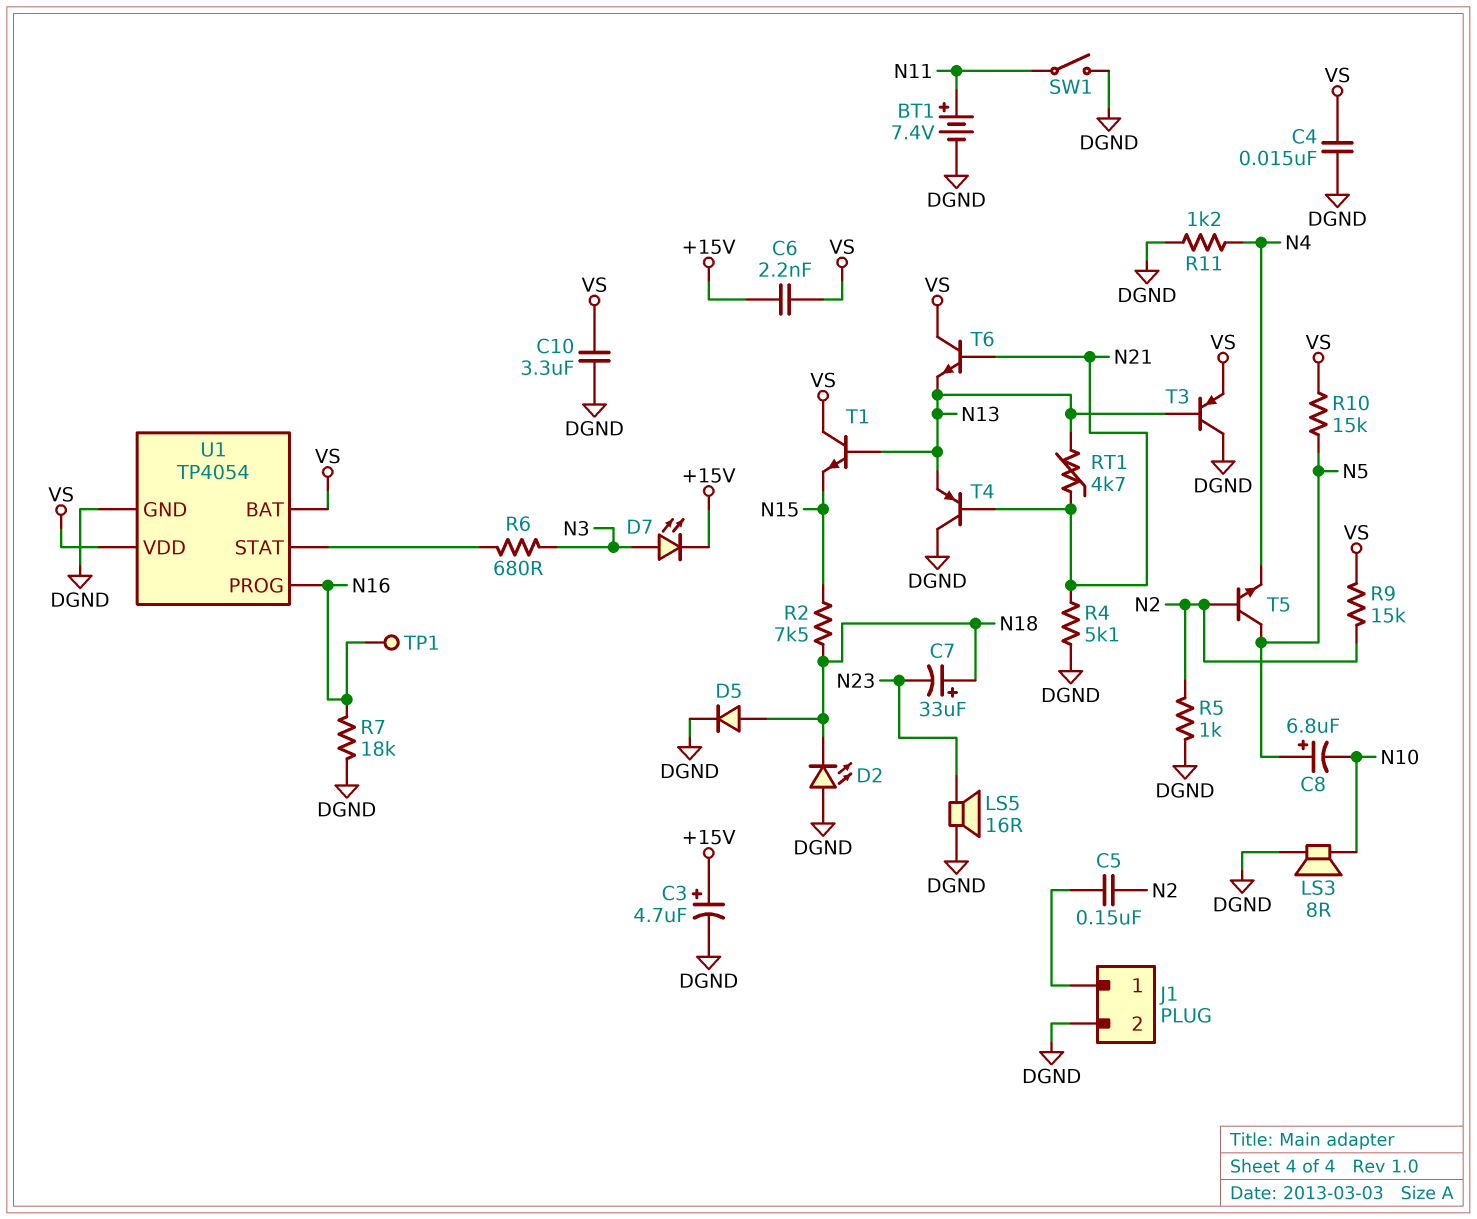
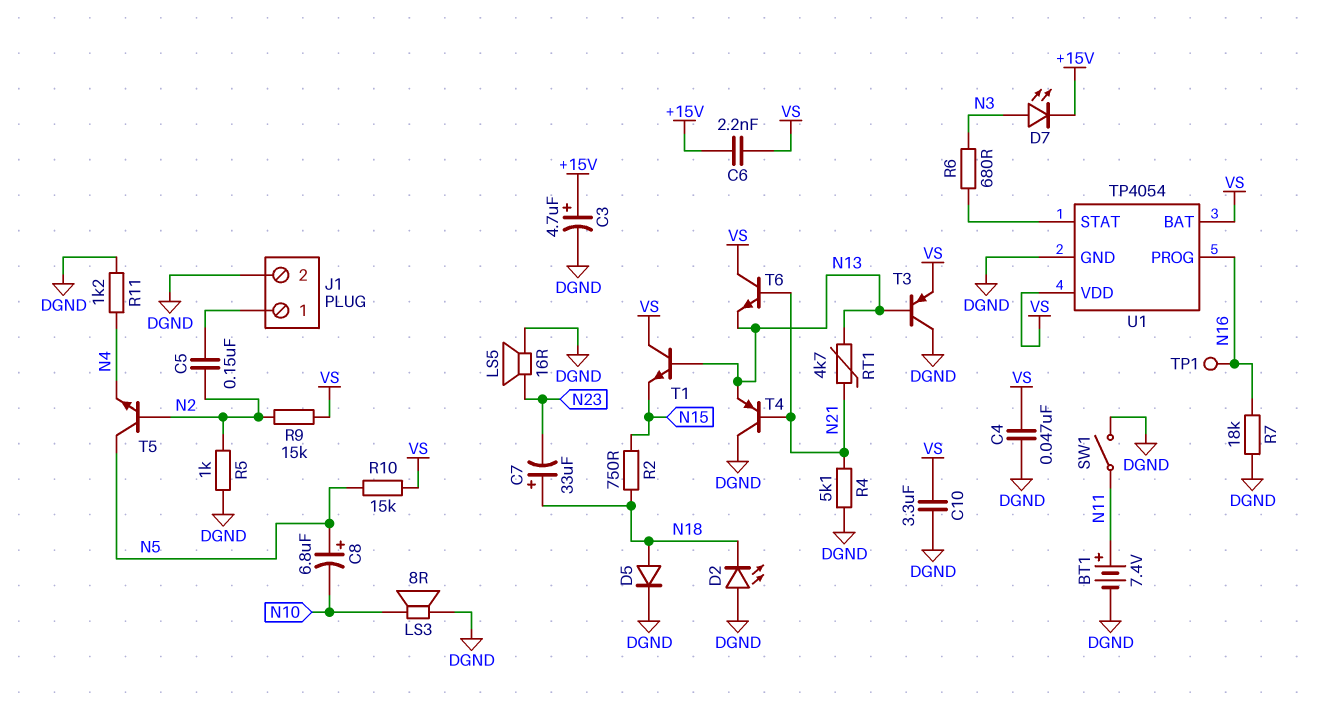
C4: 15nF (DGND, VS) -> 47nF (DGND, VS)
R2: 7.5k (N15, N18) -> 750 (N15, N18)

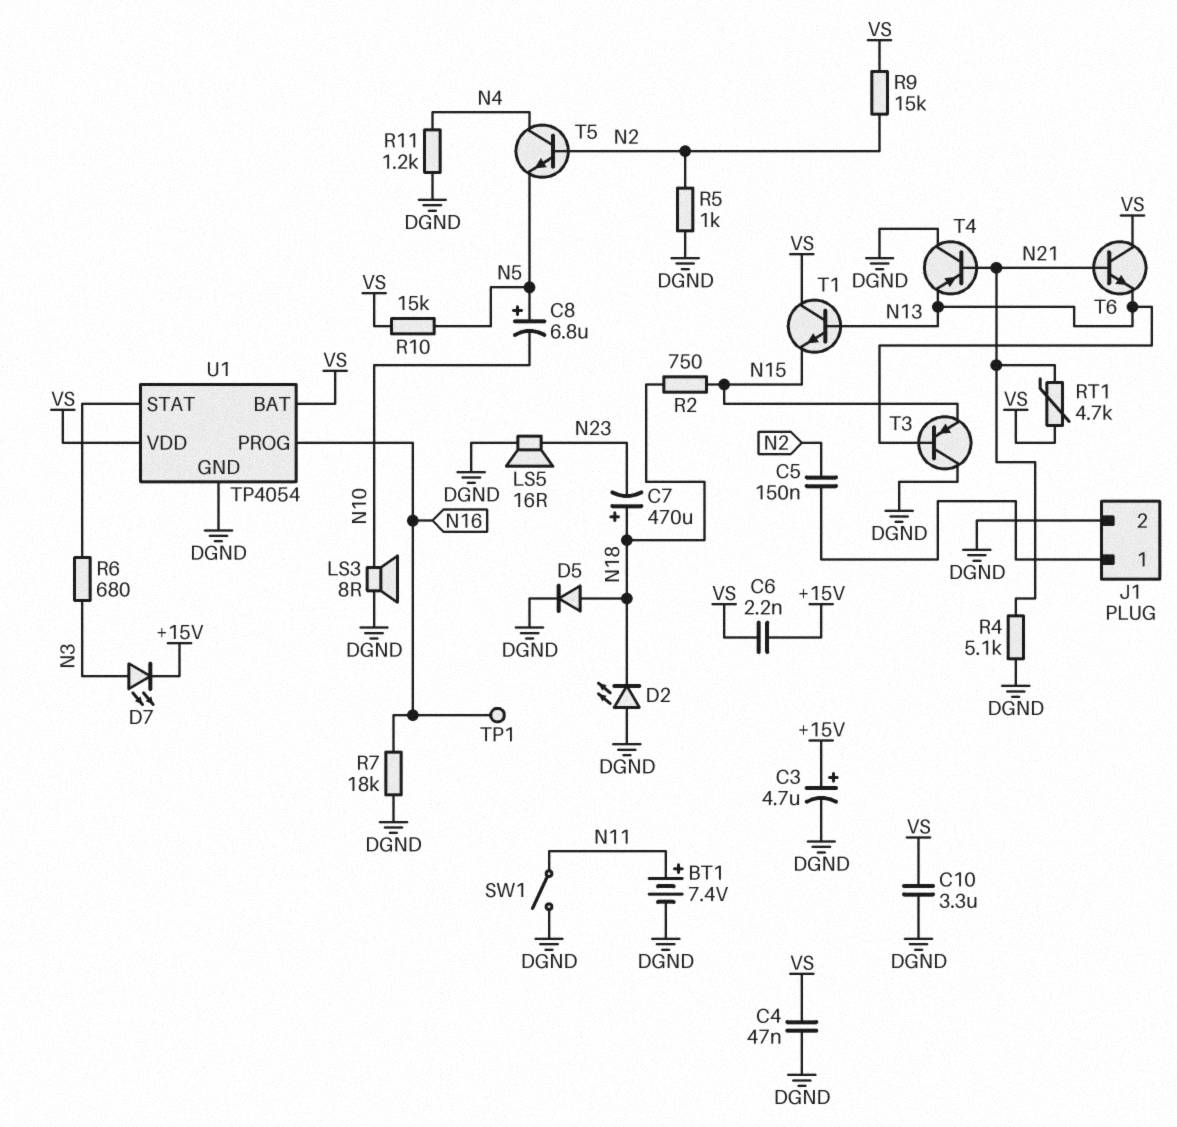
C7: 33uF (plus N18, minus N23) -> 470uF (plus N18, minus N23)
RT1: 4.7k (N13, N21) -> 4.7k (N21, VS)
T3: PNP (B N13, C DGND, E VS) -> PNP (B N13, C DGND, E N15)
T5: NPN (B N2, C N5, E N4) -> NPN (B N2, C N4, E N5)

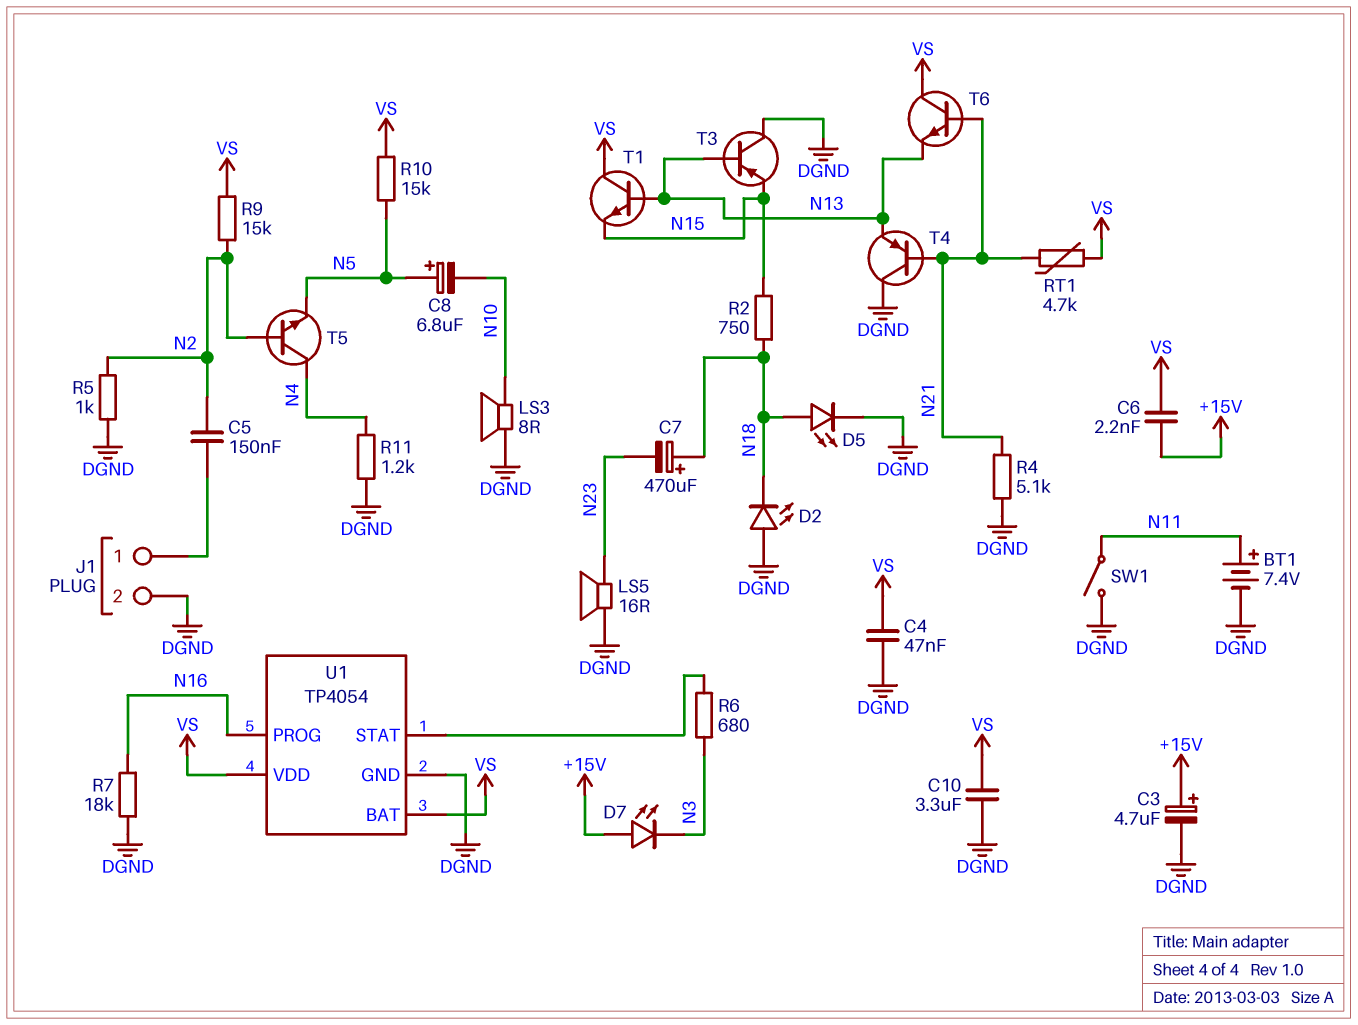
D5: diode (A N18, K DGND) -> LED (A N18, K DGND)
D7: LED (A N3, K +15V) -> LED (A +15V, K N3)
TP1: test point (N16) -> none

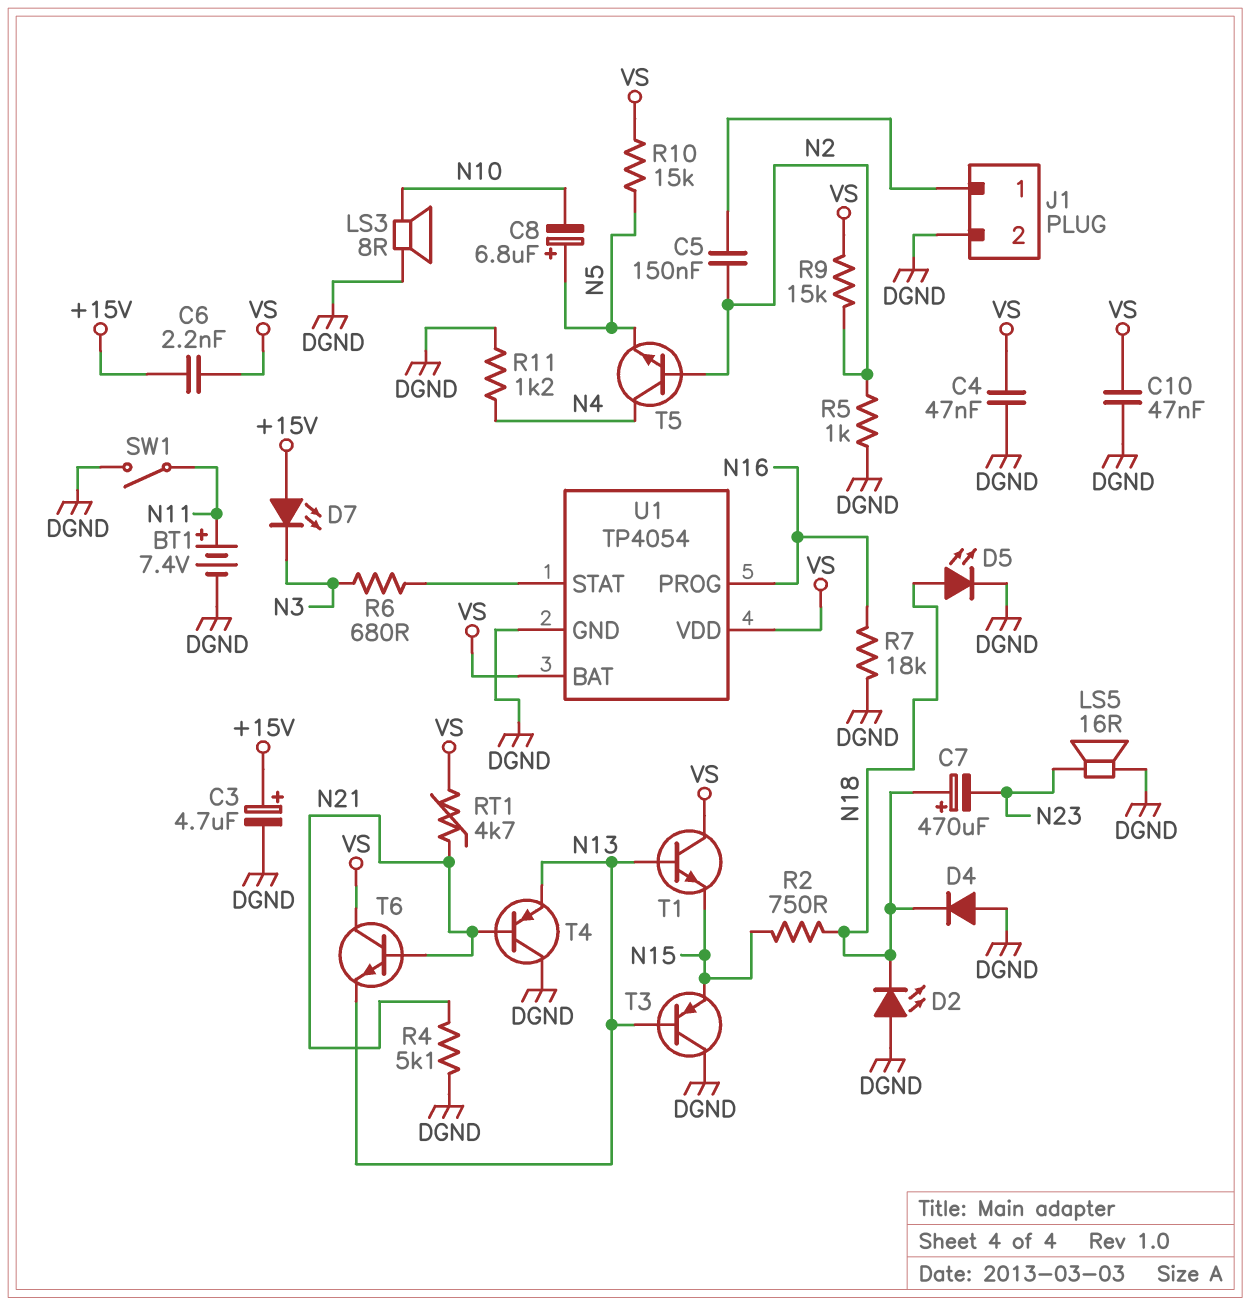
C10: 3.3uF (DGND, VS) -> 47nF (DGND, VS)
D4: none -> diode (A DGND, K N18)

